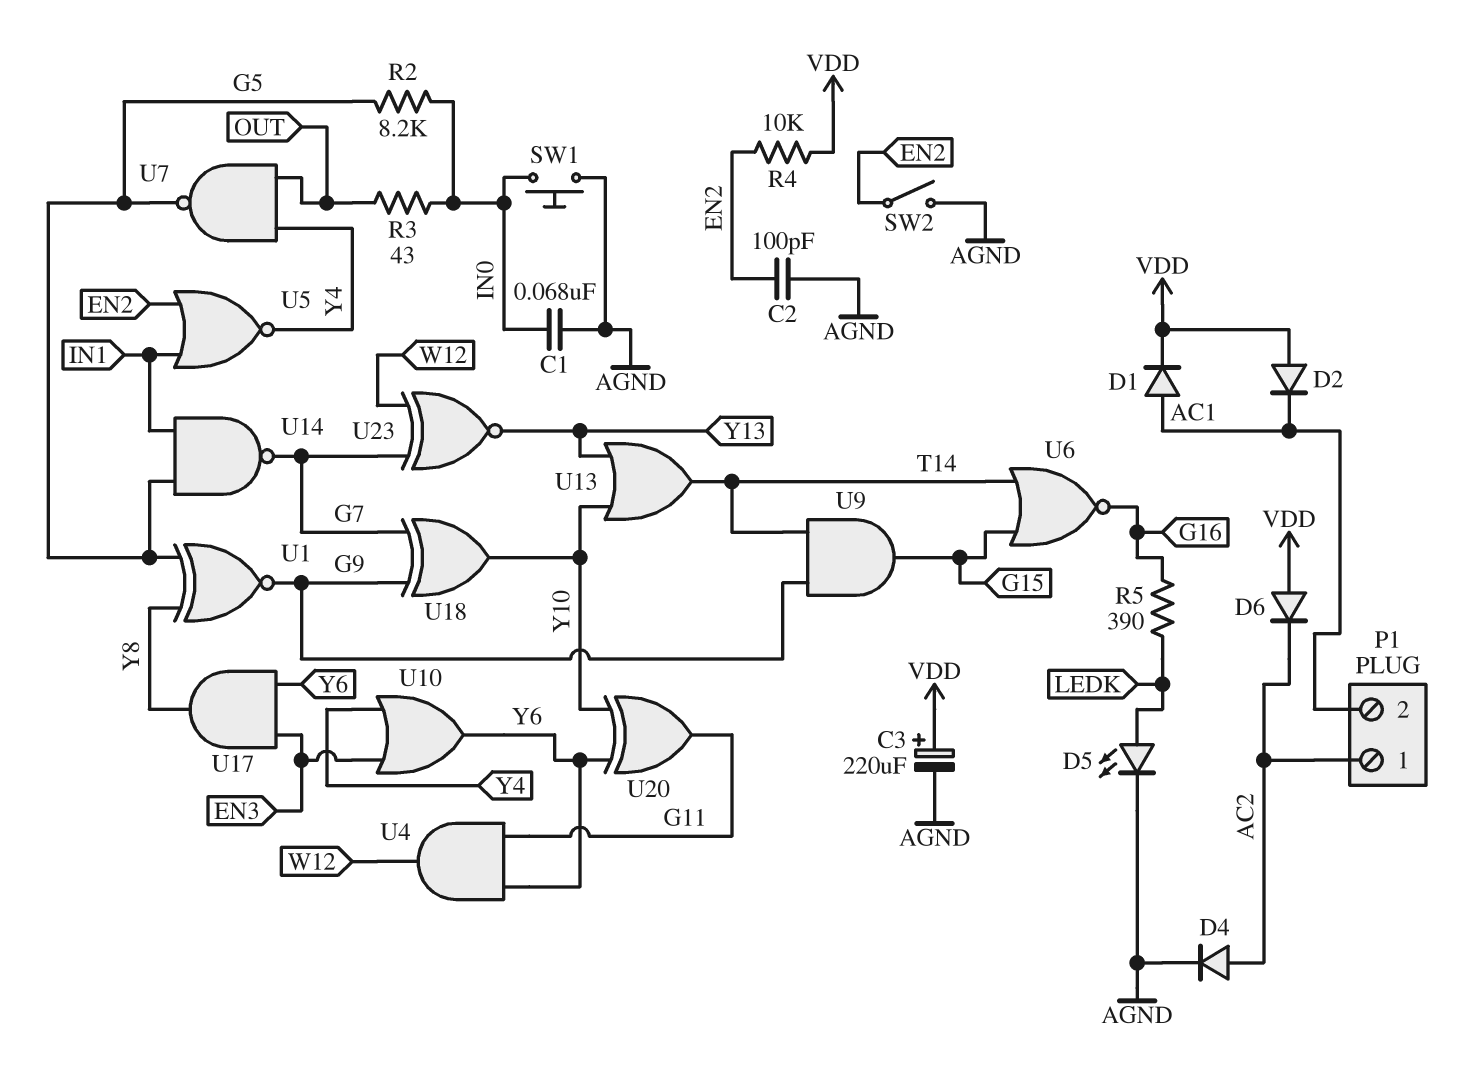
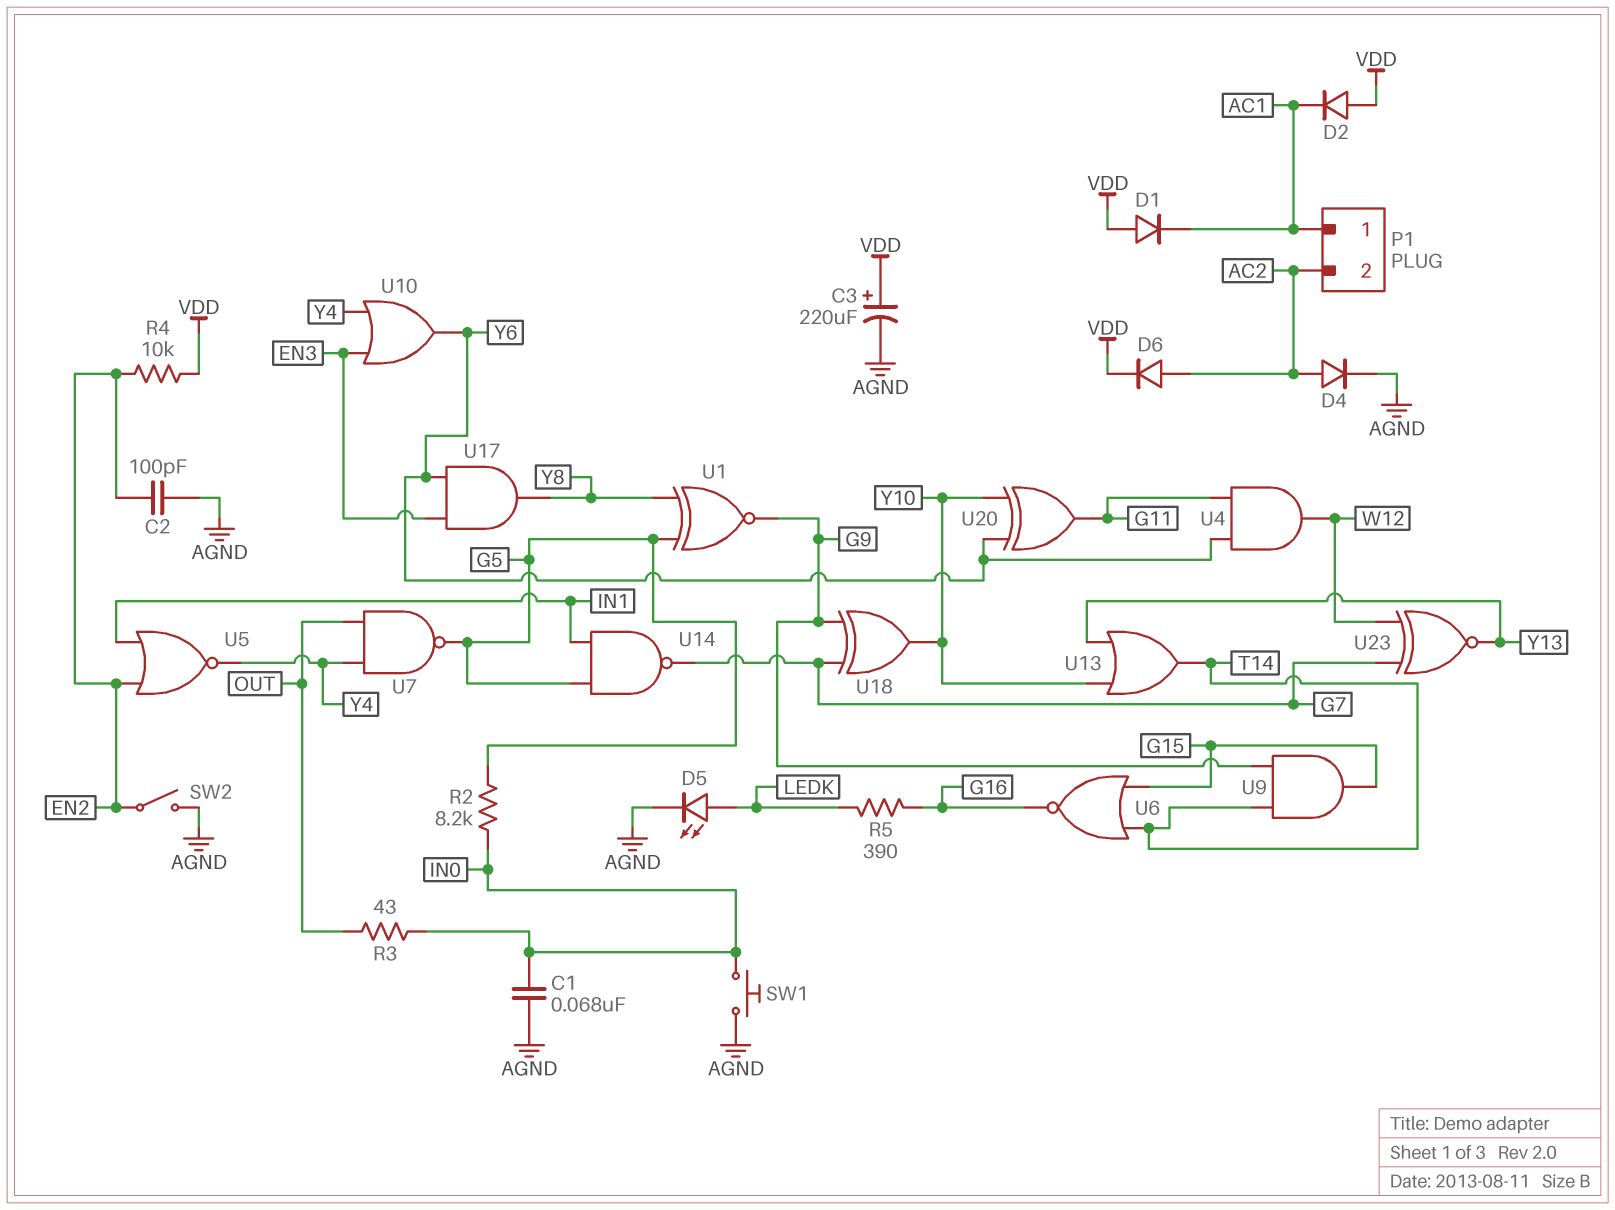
D1: diode (A AC1, K VDD) -> diode (A VDD, K AC1)
D6: diode (A VDD, K AC2) -> diode (A AC2, K VDD)
P1 pin 1: AC2 -> AC1
P1 pin 2: AC1 -> AC2

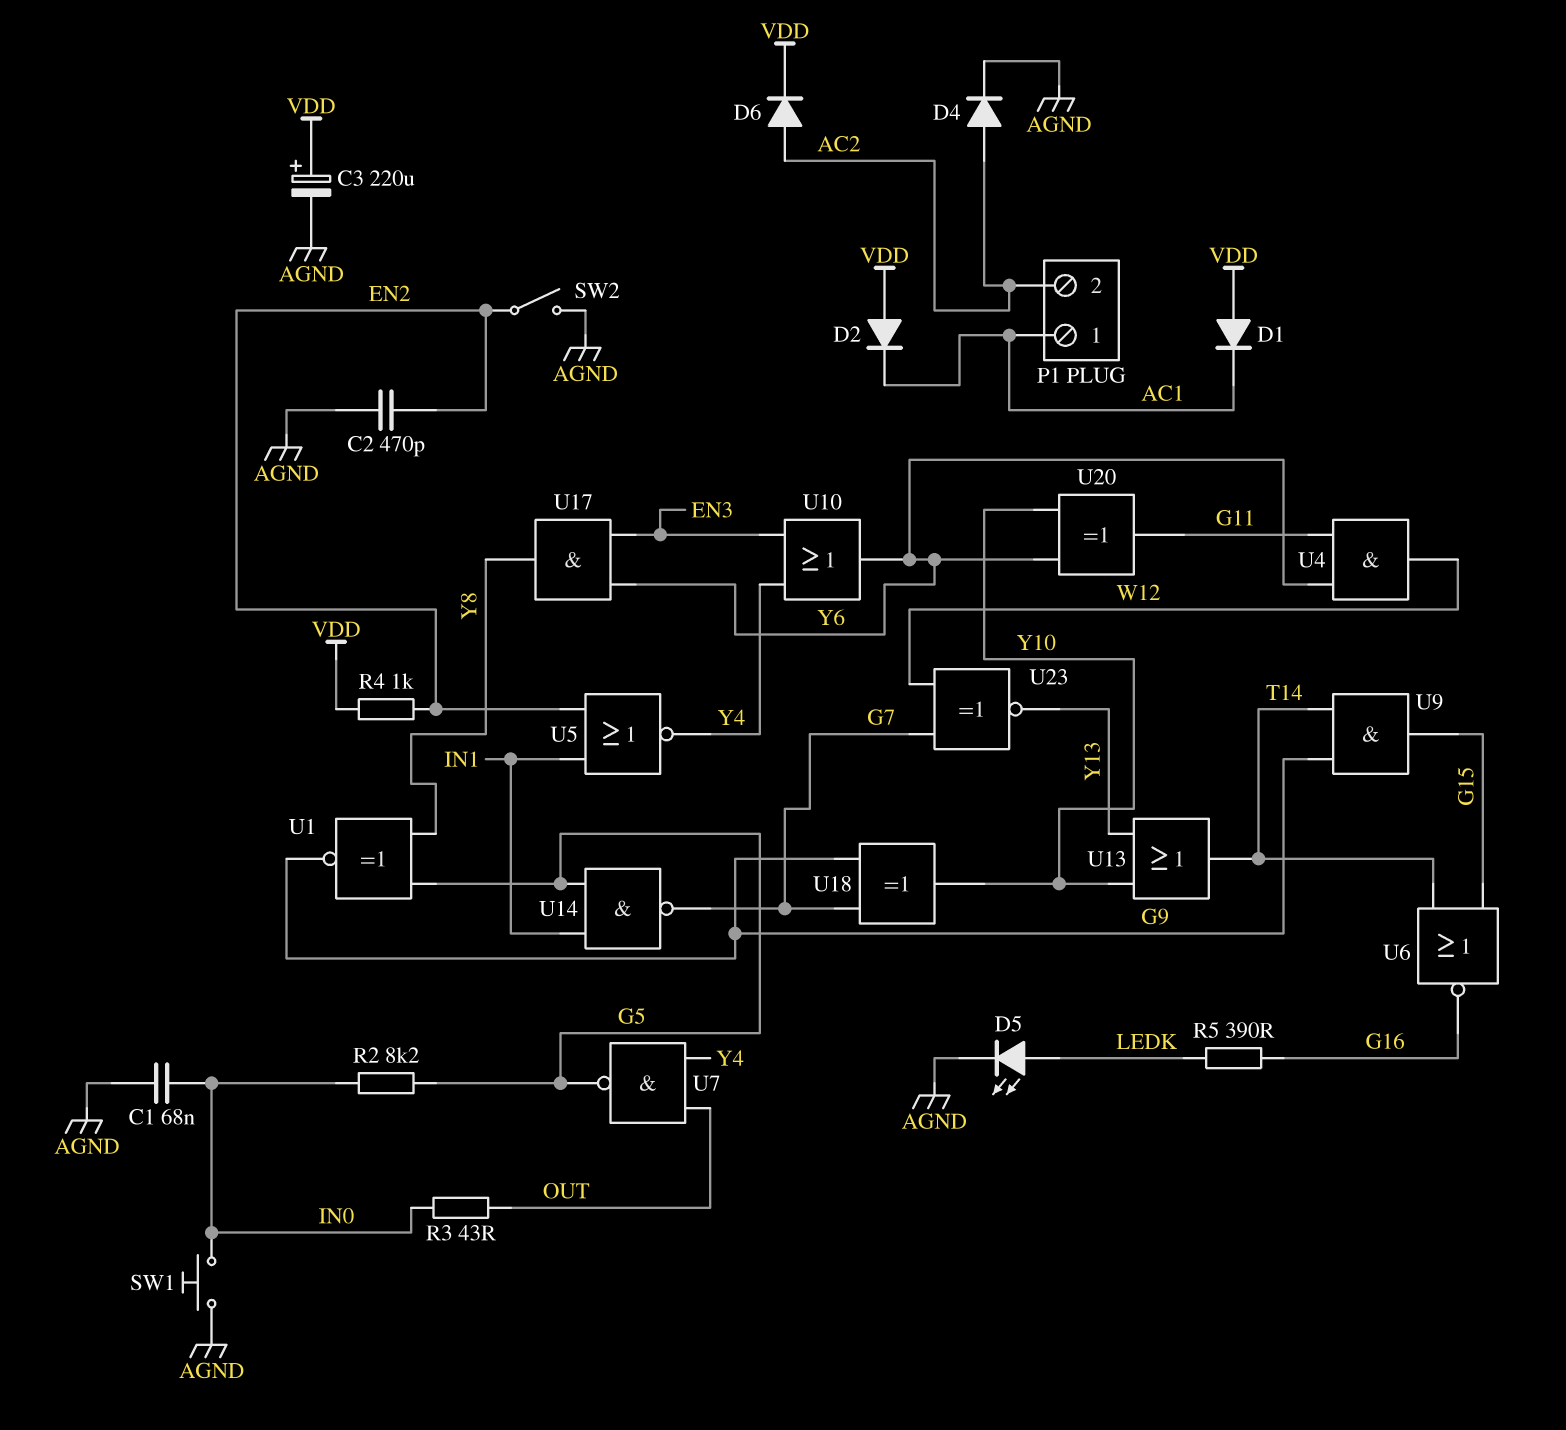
C2: 100pF (AGND, EN2) -> 470pF (AGND, EN2)
R4: 10k (EN2, VDD) -> 1k (EN2, VDD)

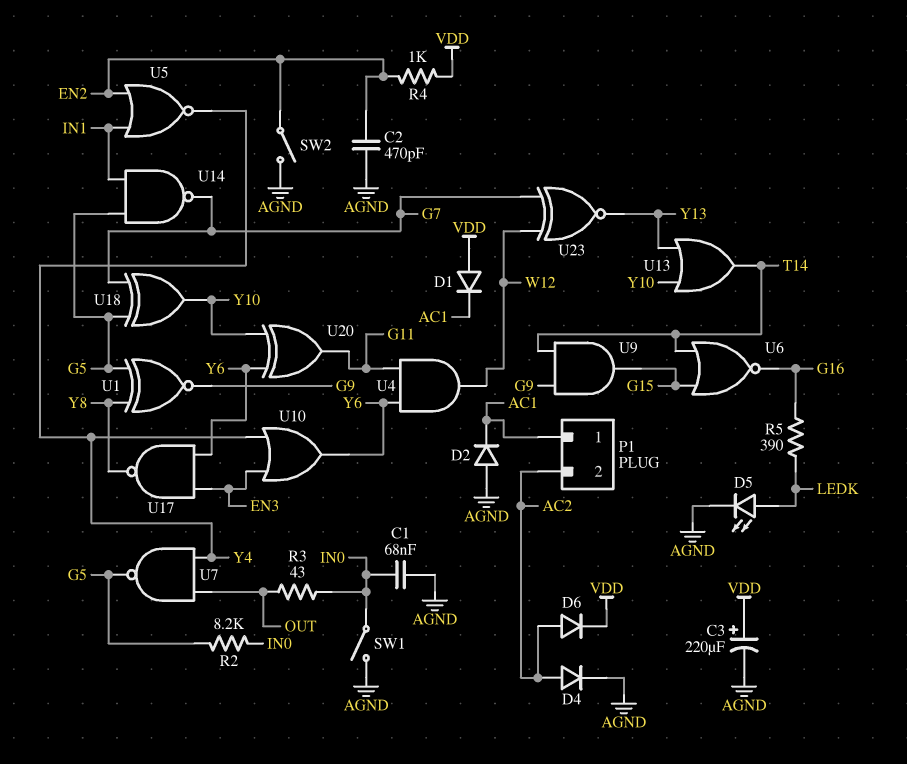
D2: diode (A VDD, K AC1) -> diode (A AGND, K AC1)
SW1: button (AGND, IN0) -> switch (AGND, IN0)
U17: AND (in EN3, in Y6, out Y8) -> NAND (in EN3, in Y6, out Y8)
U18: XOR (in G7, in G9, out Y10) -> XOR (in G5, in G7, out Y10)

